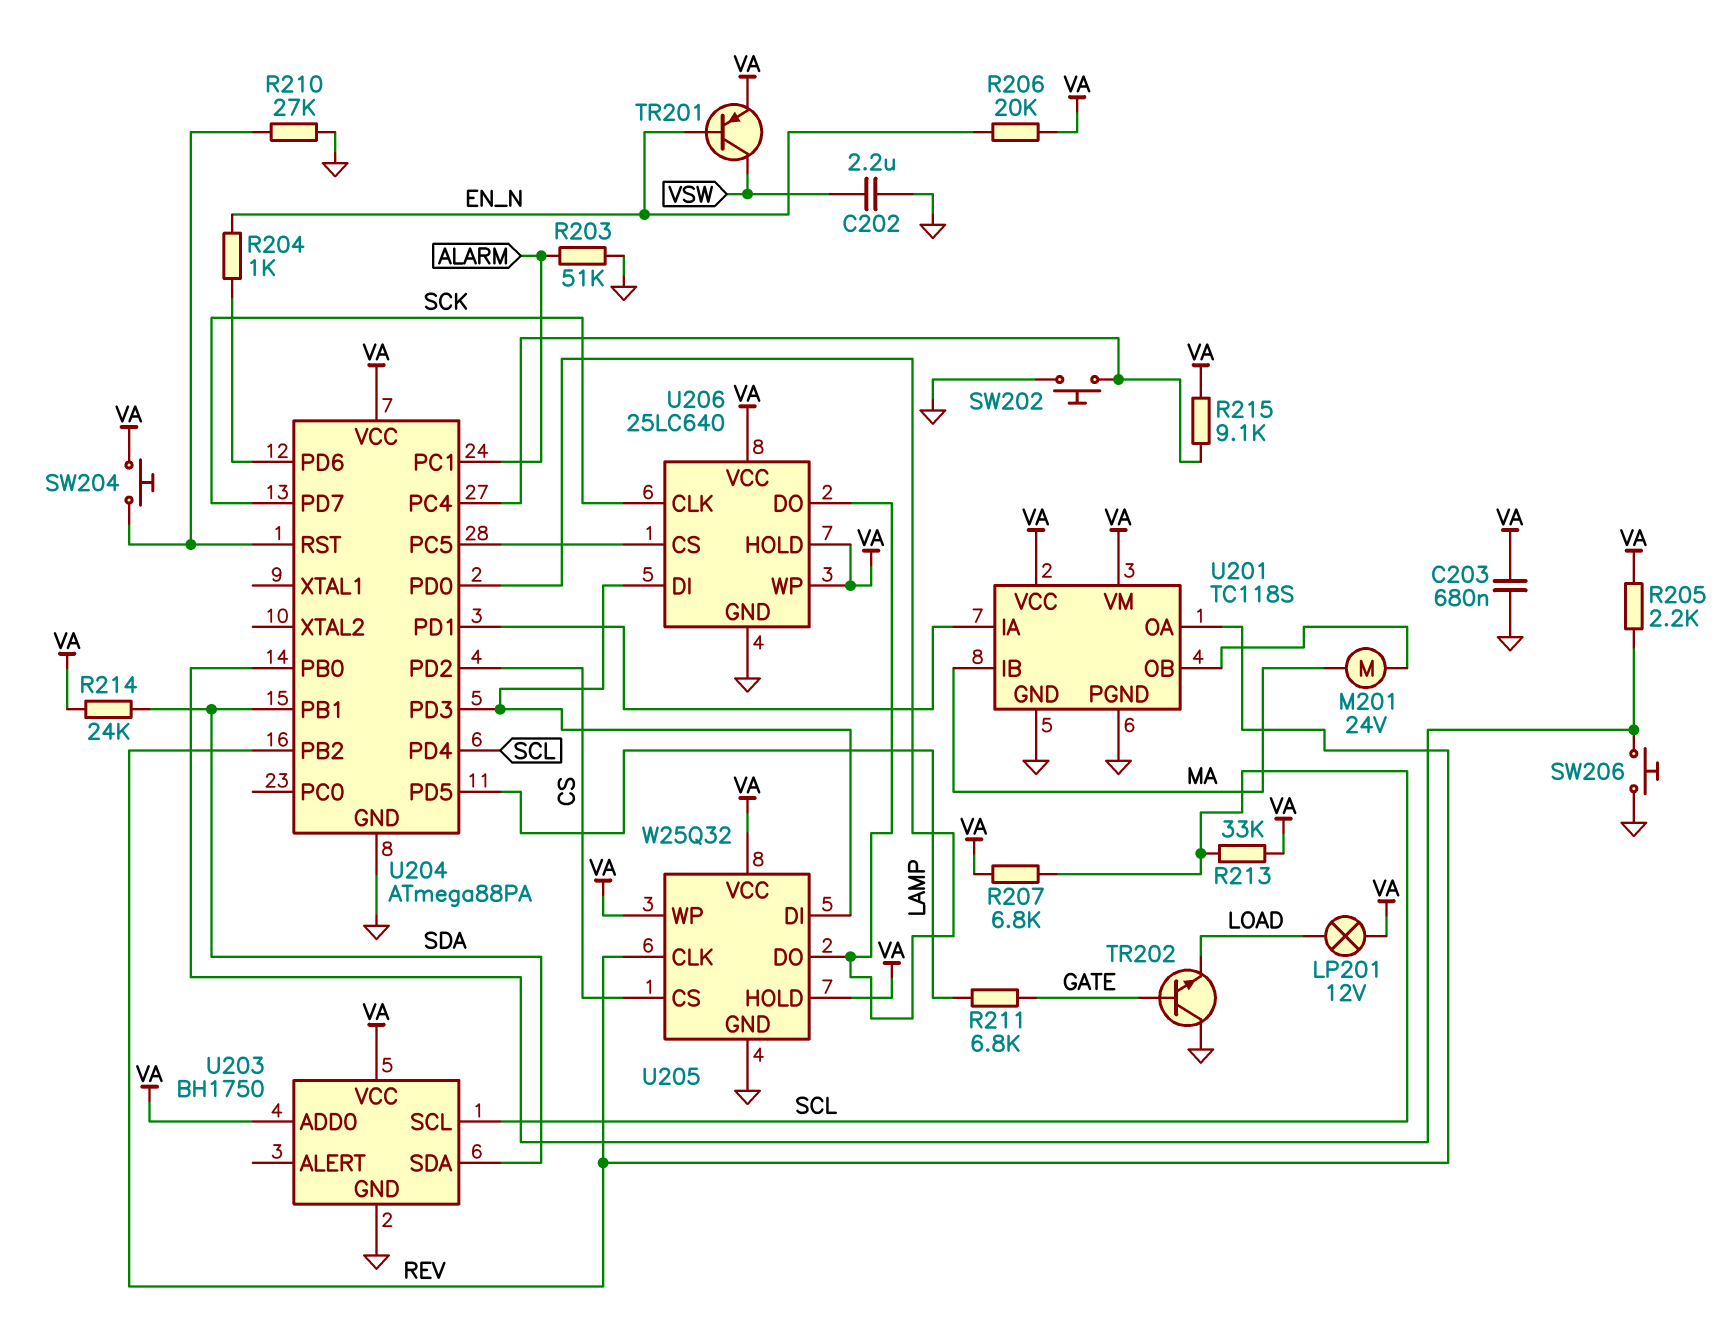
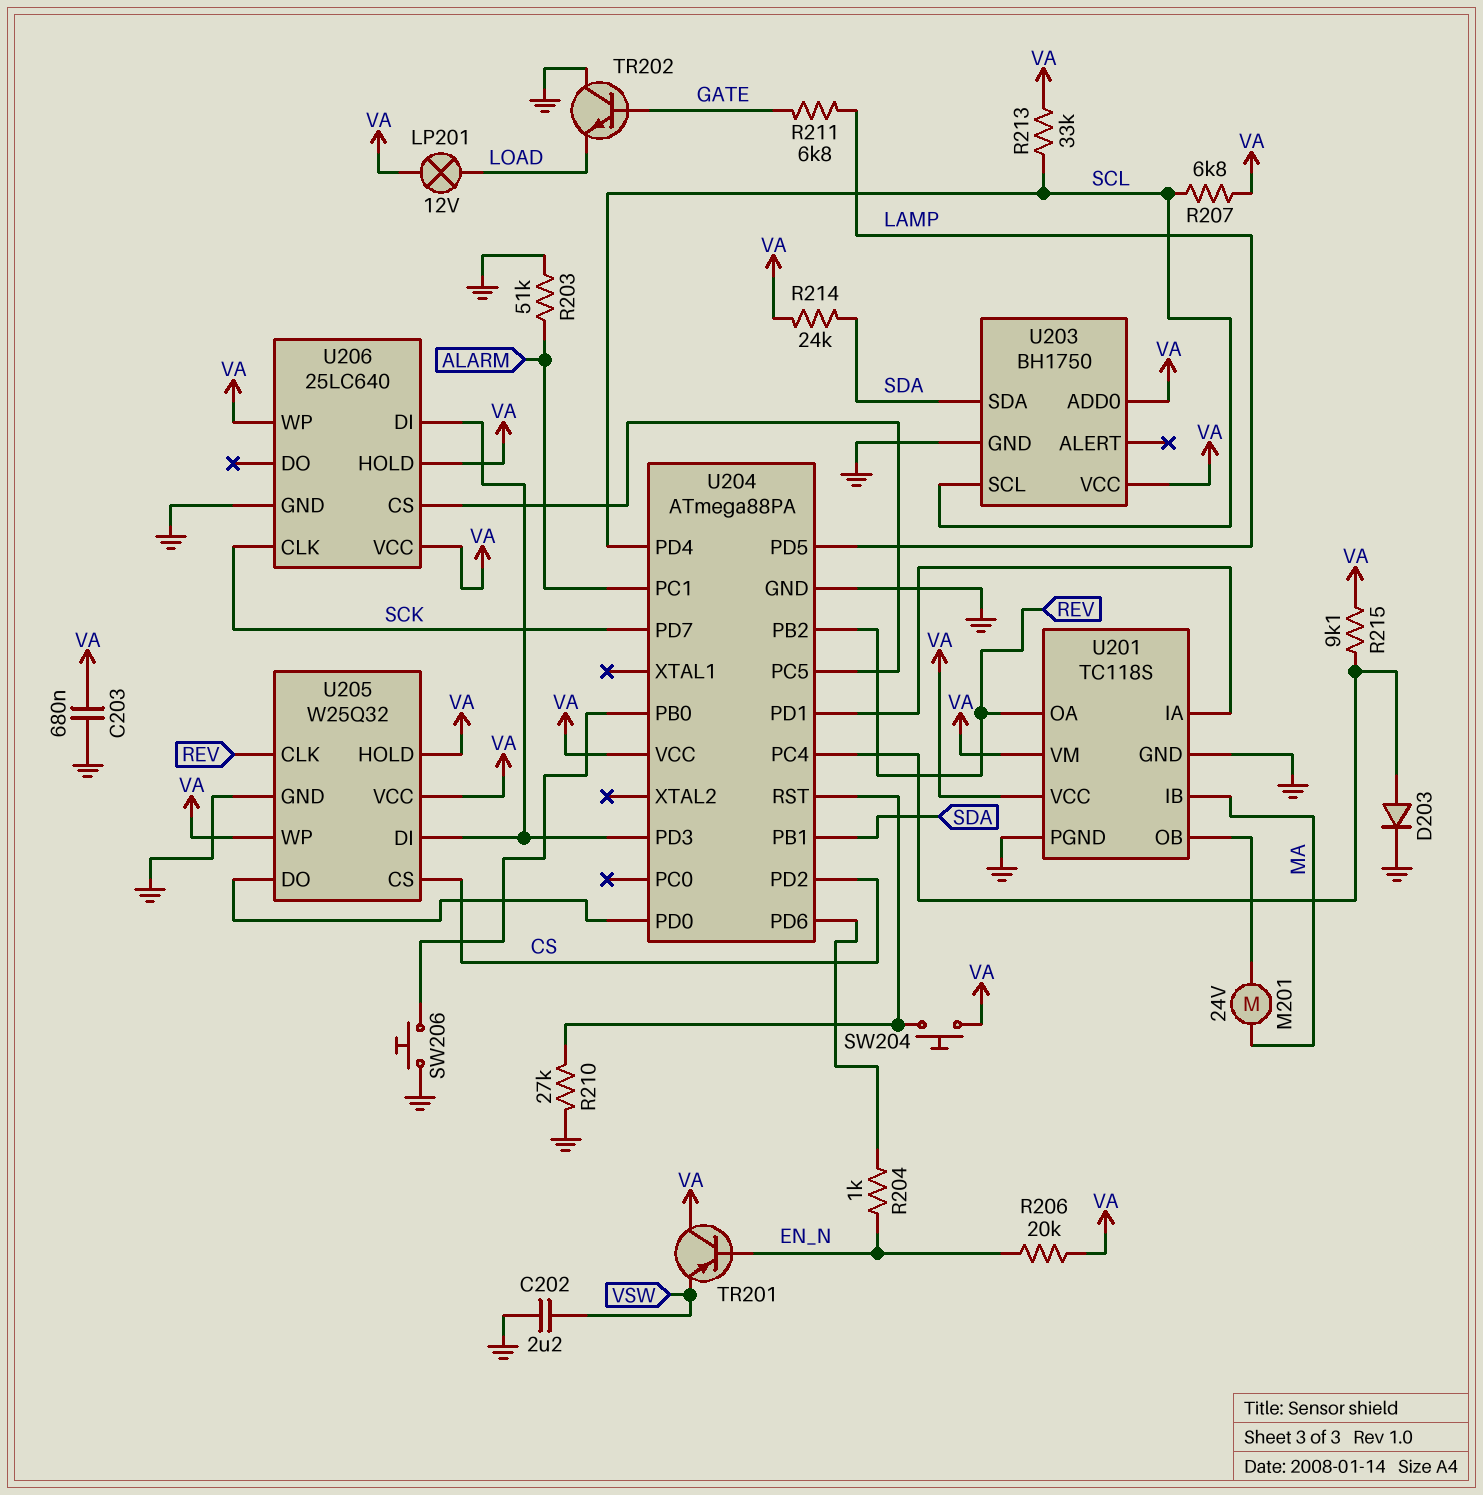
D203: none -> diode (A U204/PC4, K GND)
R205: 2.2k (U204/PB0, VA) -> none
SW202: button (GND, U204/PC4) -> none
TR201: PNP (B EN_N, C VSW, E VA) -> PNP (B EN_N, C VA, E VSW)
U206 pin DO: U204/PD0 -> none

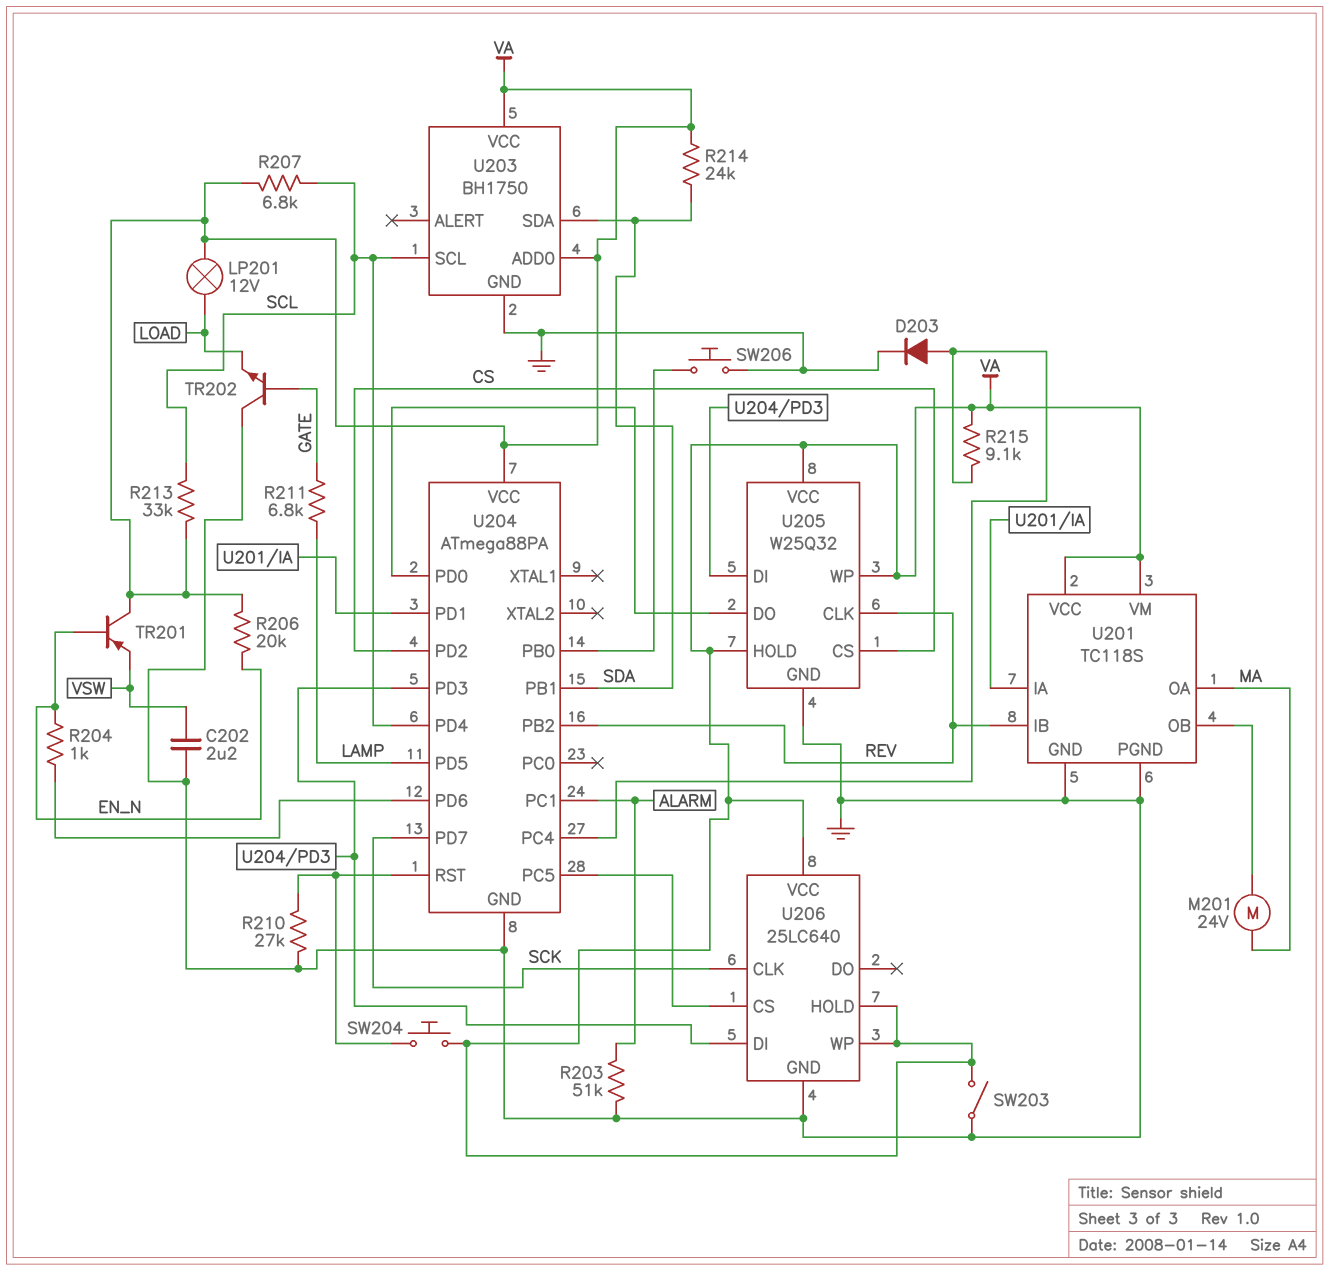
C203: 680nF (GND, VA) -> none
SW203: none -> switch (GND, VA)
U201 pin IB: MA -> REV
U201 pin OA: REV -> MA

